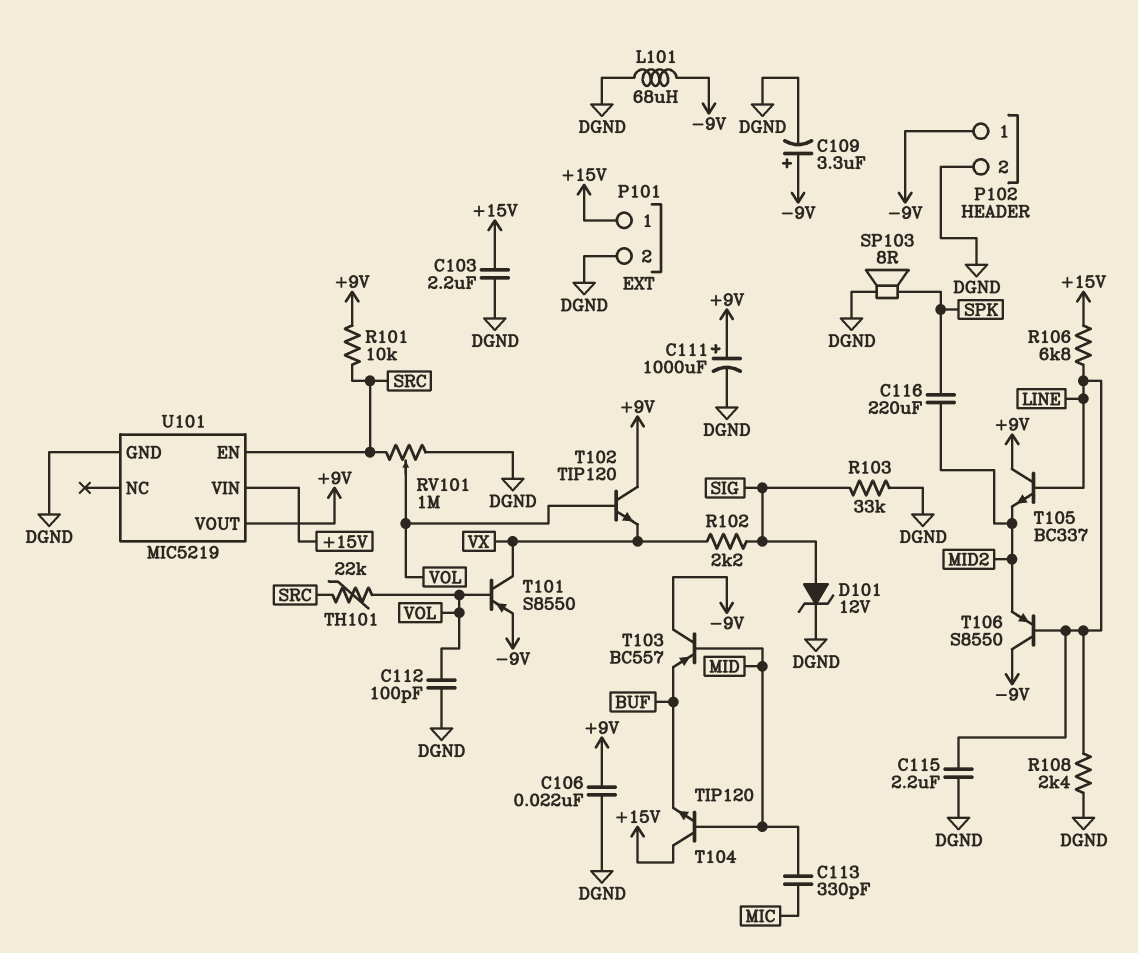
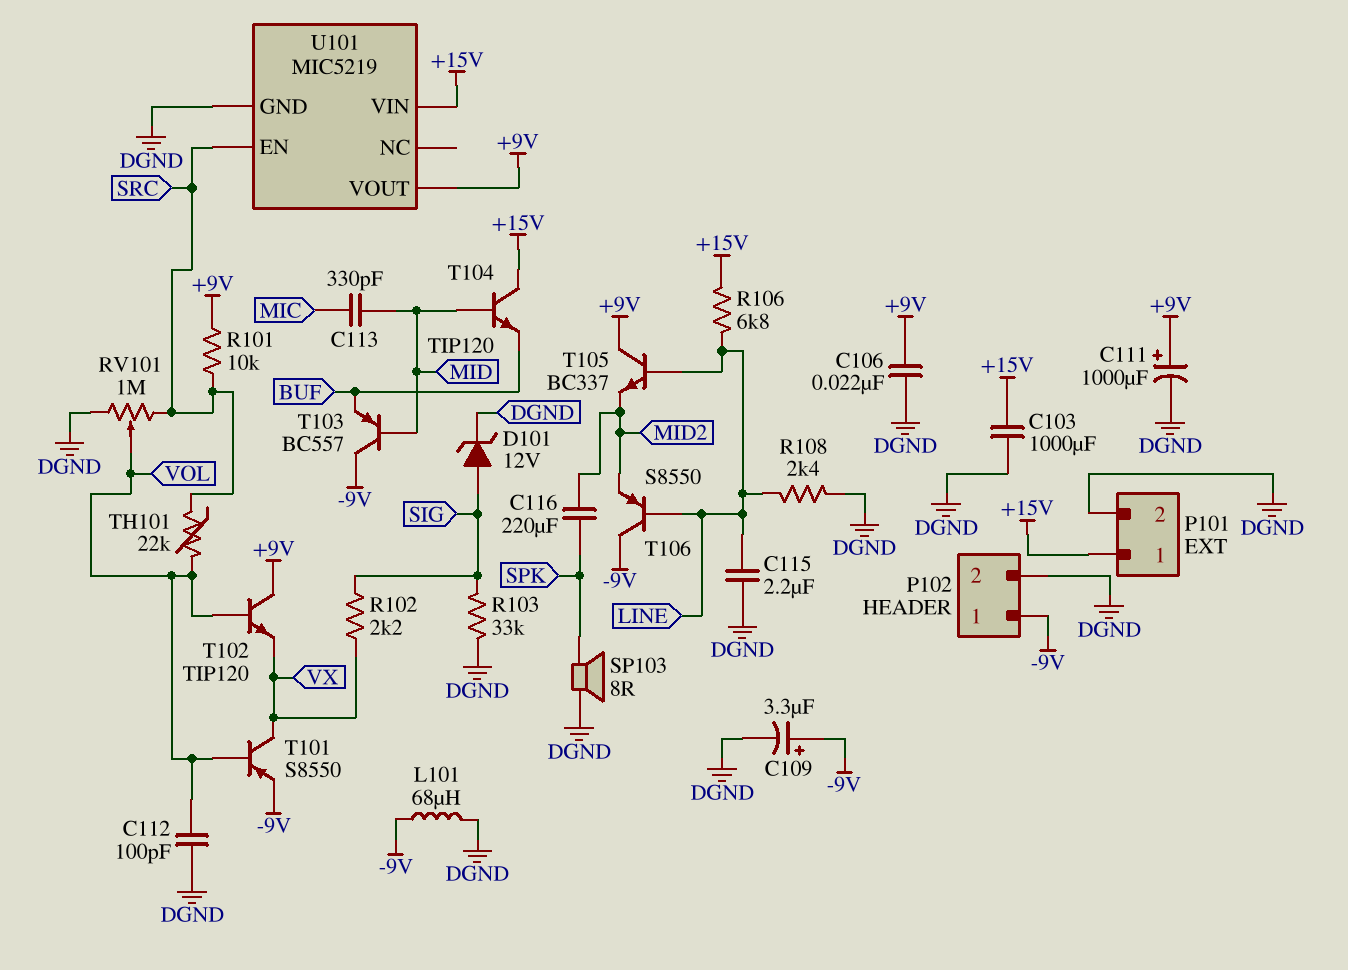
C103: 2.2uF (+15V, DGND) -> 1000uF (+15V, DGND)

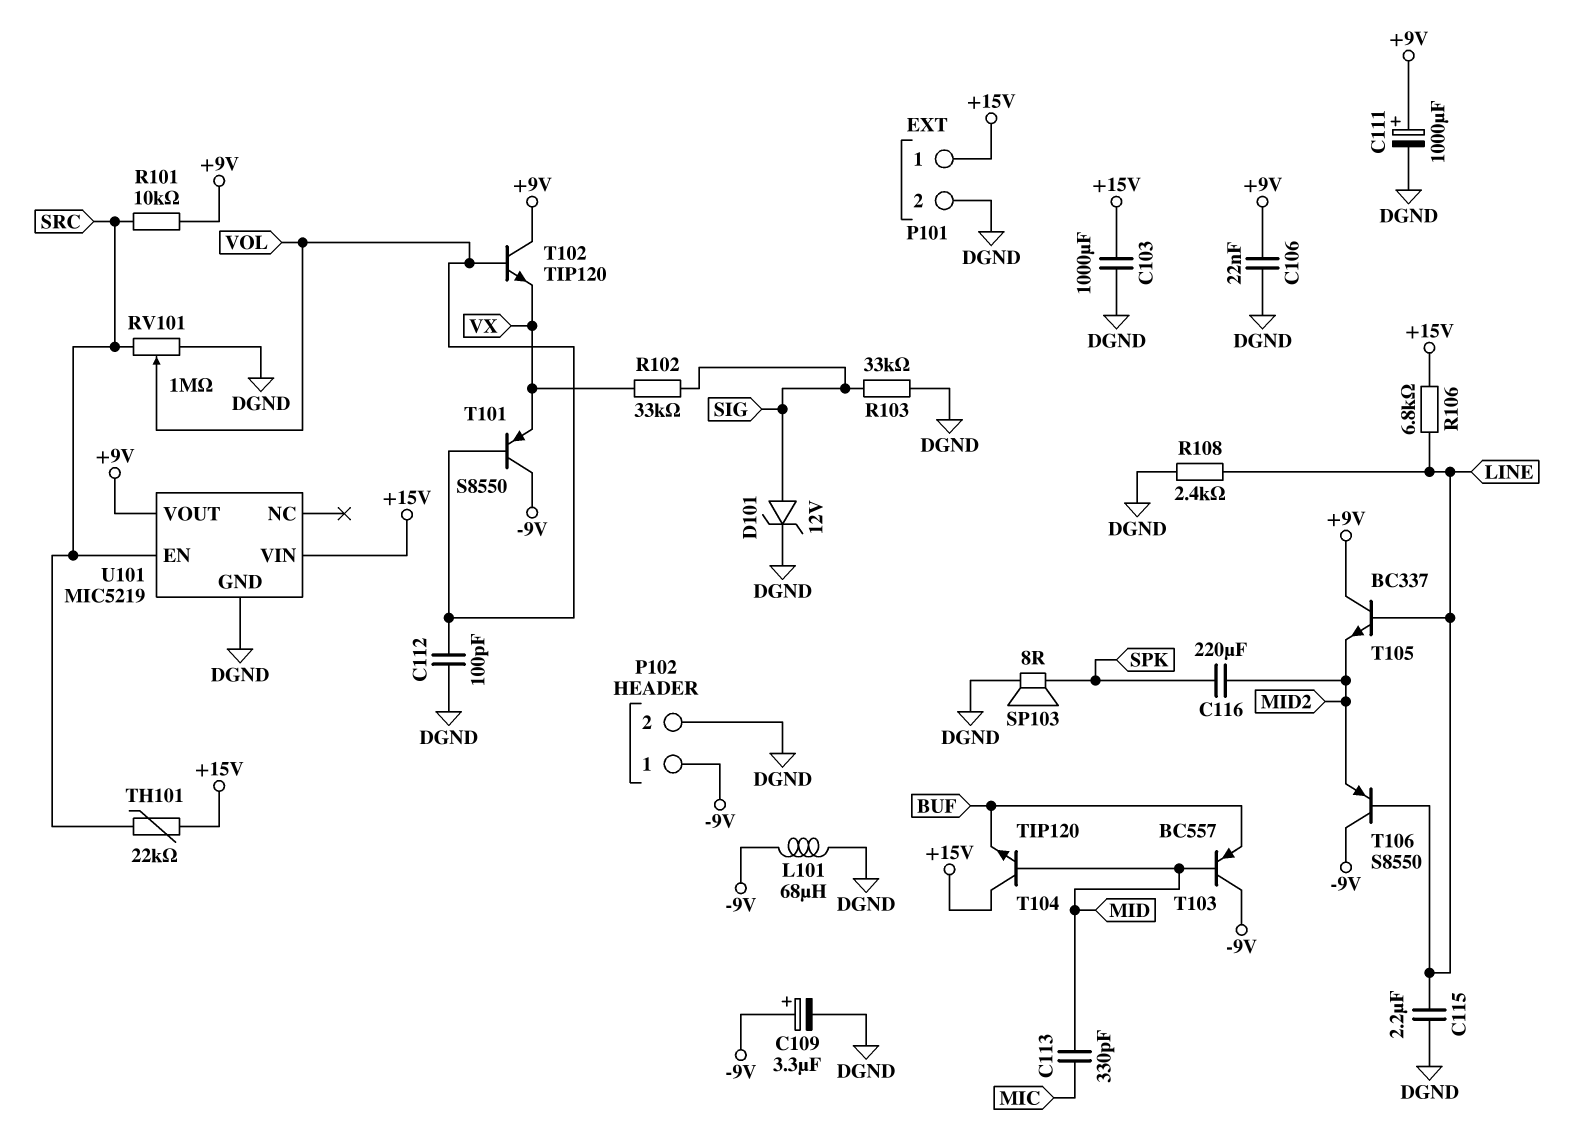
R102: 2.2k (SIG, VX) -> 33k (SIG, VX)
T101: PNP S8550 (B VOL, C VX, E -9V) -> PNP S8550 (B VOL, C -9V, E VX)
TH101: 22k (SRC, VOL) -> 22k (+15V, SRC)

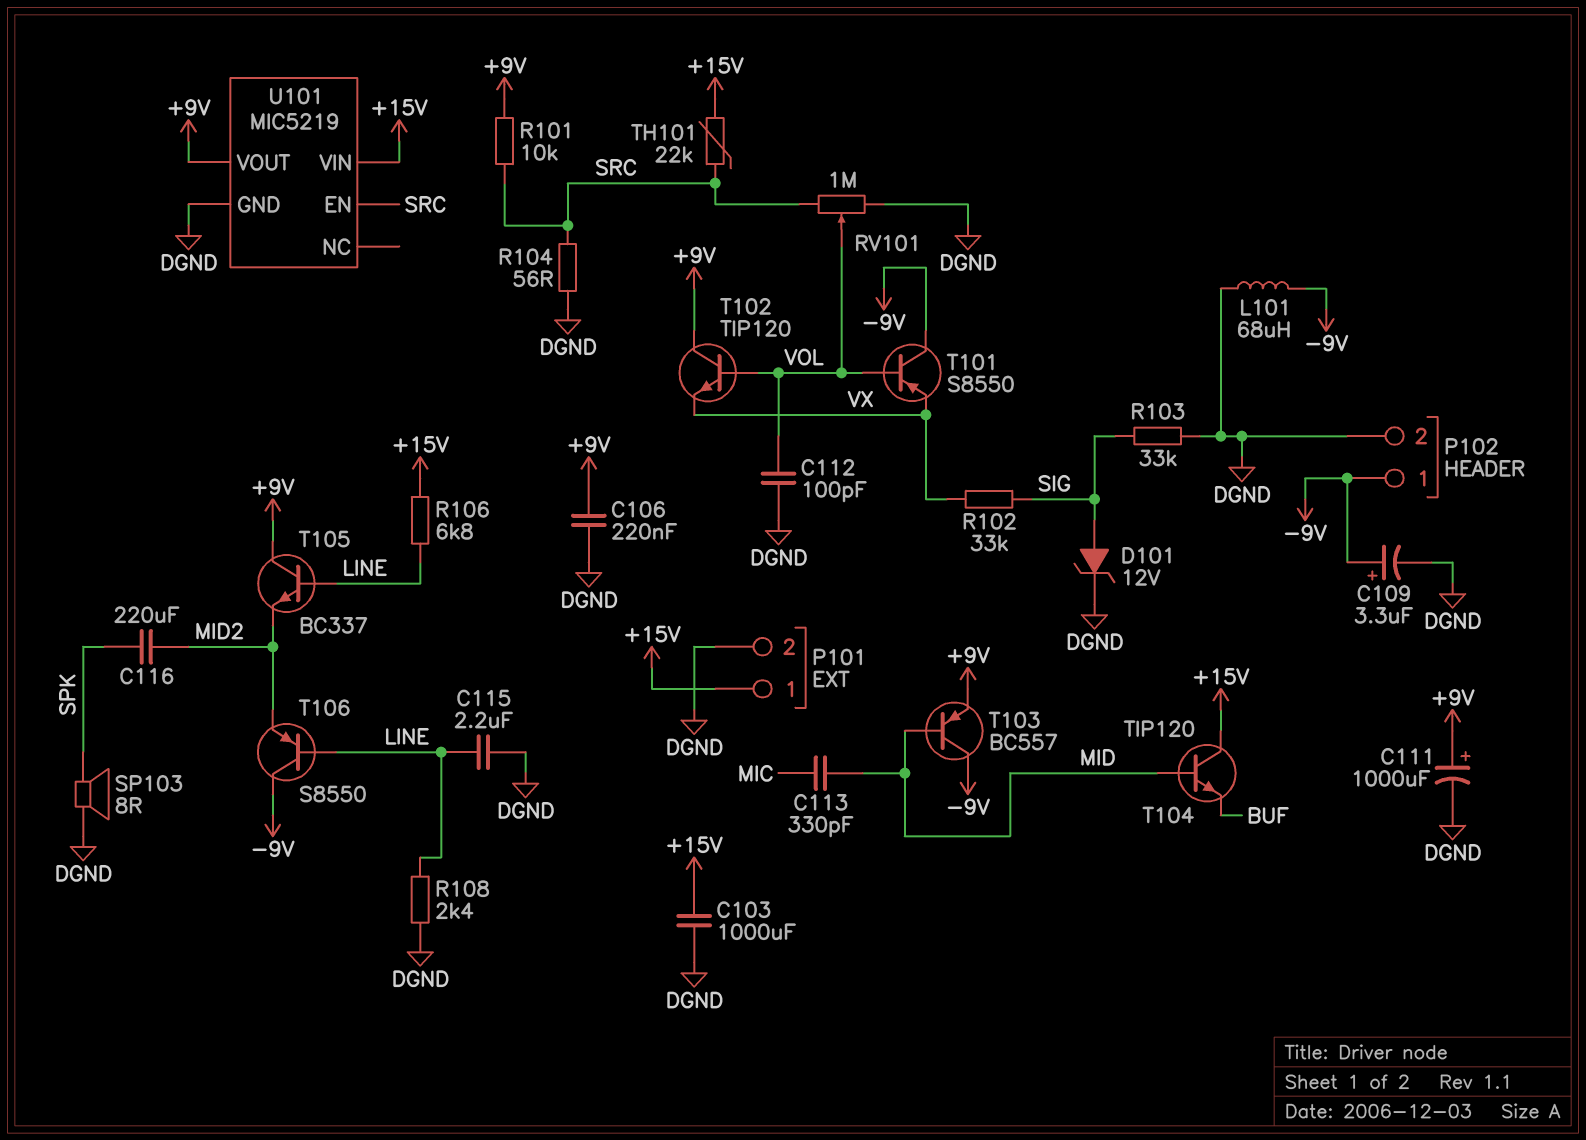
C106: 22nF (+9V, DGND) -> 220nF (+9V, DGND)
R104: none -> 56 (DGND, SRC)
T103: PNP BC557 (B MID, C -9V, E BUF) -> PNP BC557 (B MID, C -9V, E +9V)

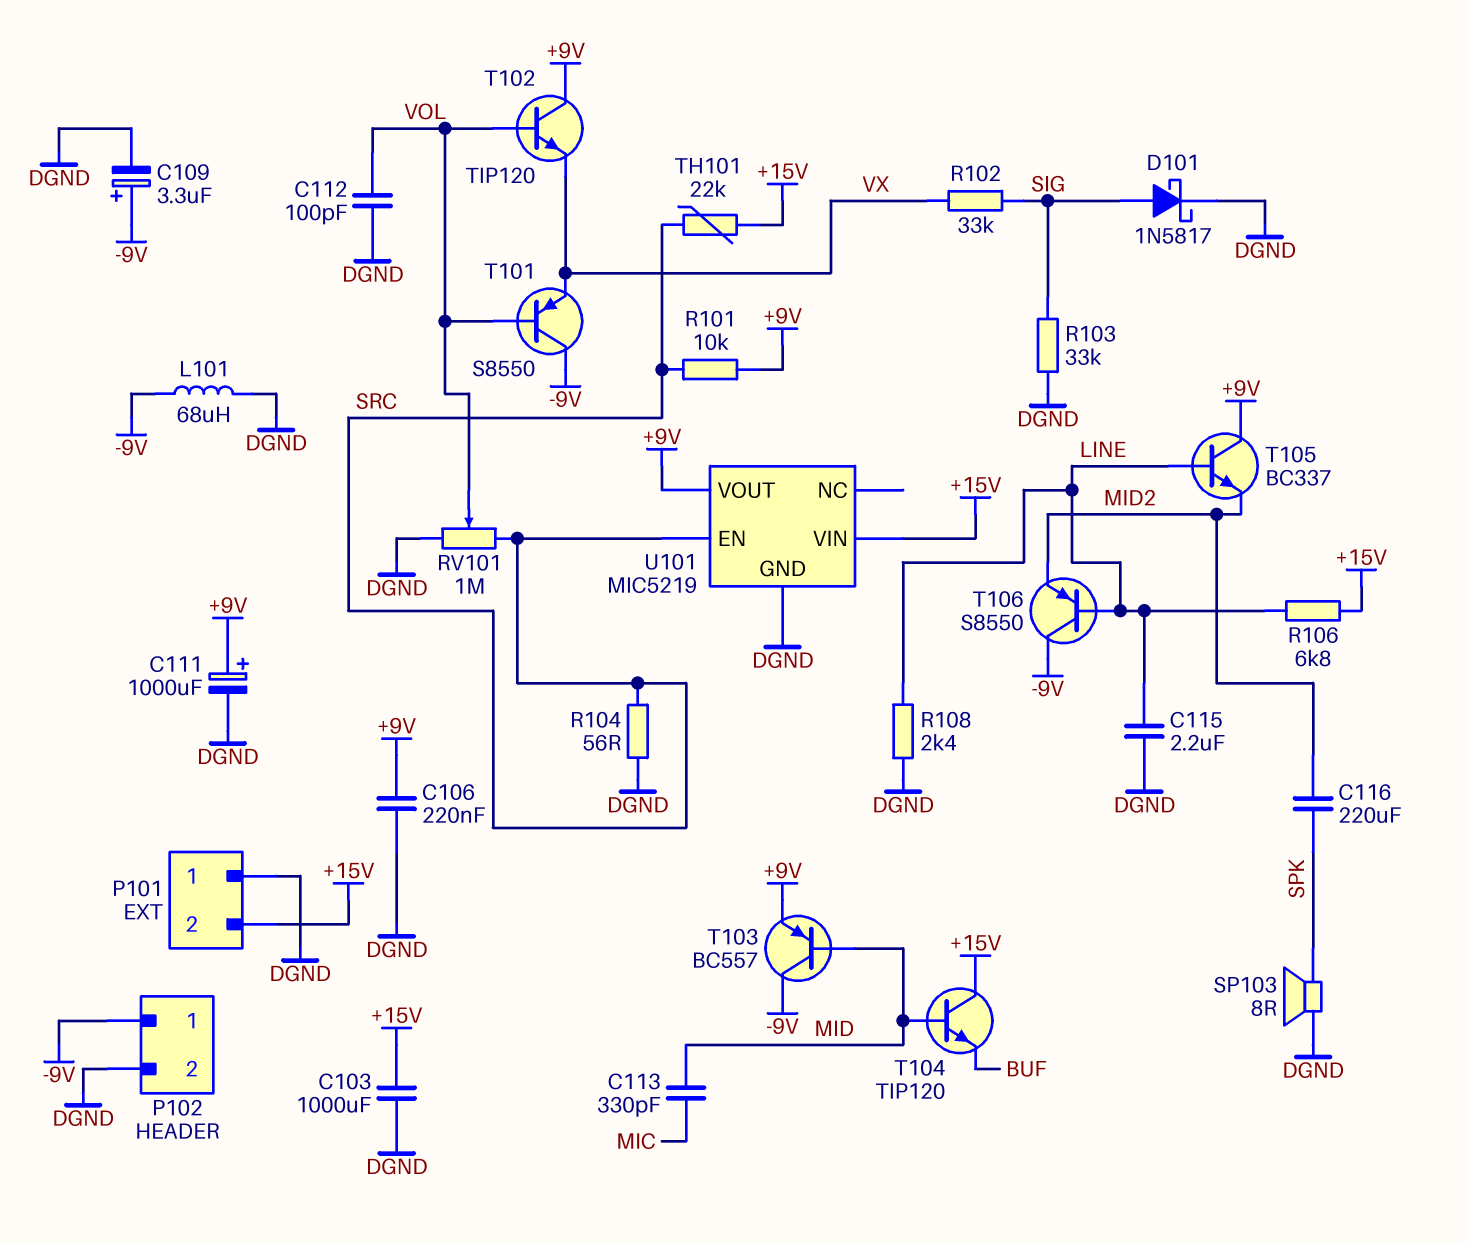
D101: zener 12V (A SIG, K DGND) -> schottky 1N5817 (A SIG, K DGND)
P101 pin 1: +15V -> DGND
P101 pin 2: DGND -> +15V

